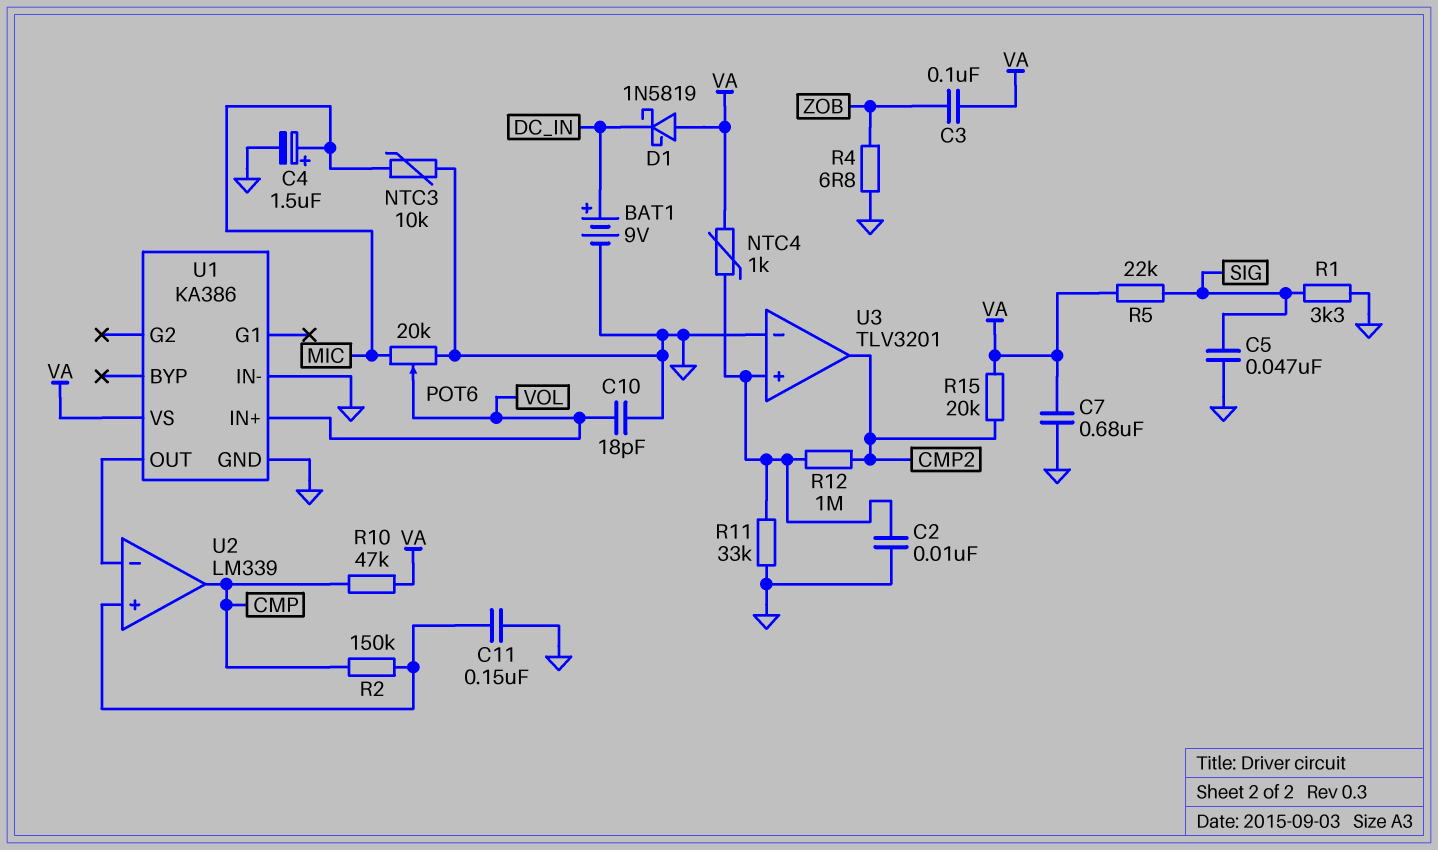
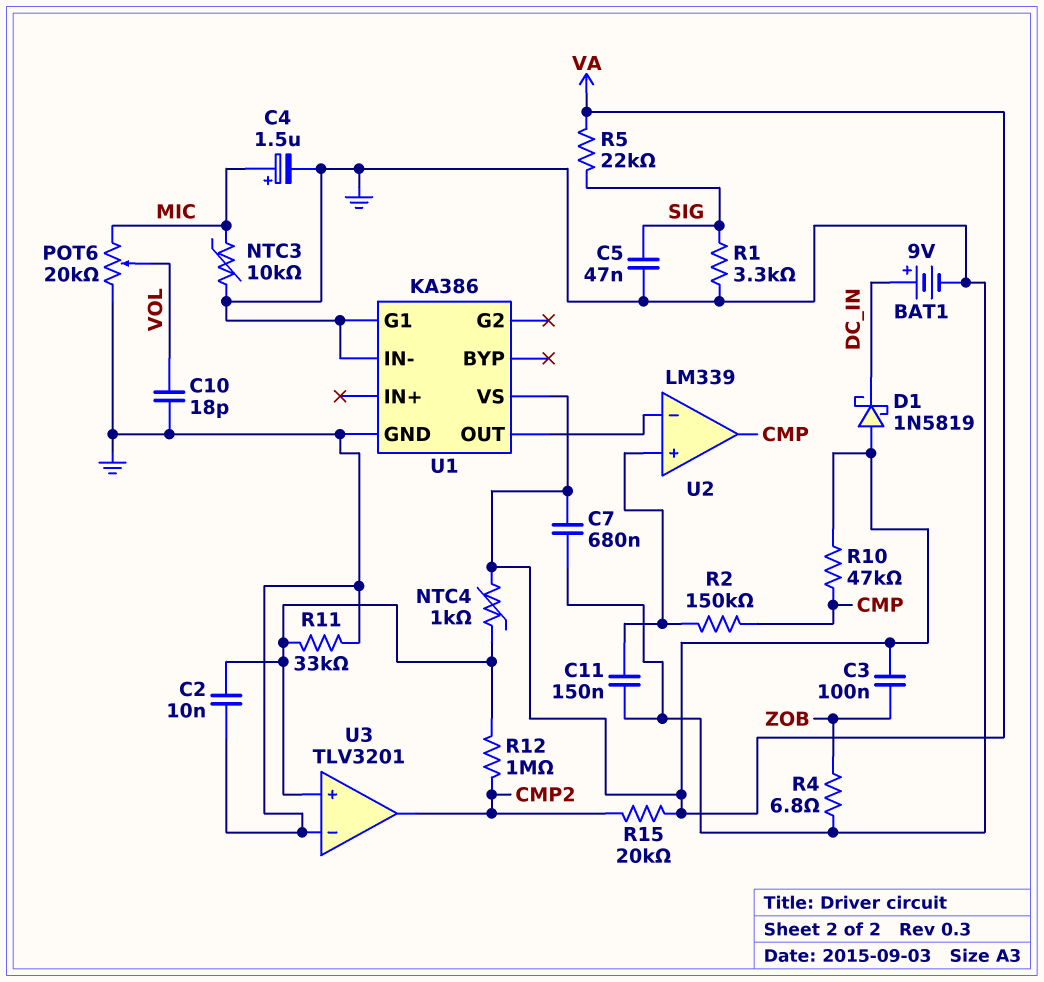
U1 pin G1: none -> GND
U1 pin IN+: VOL -> none

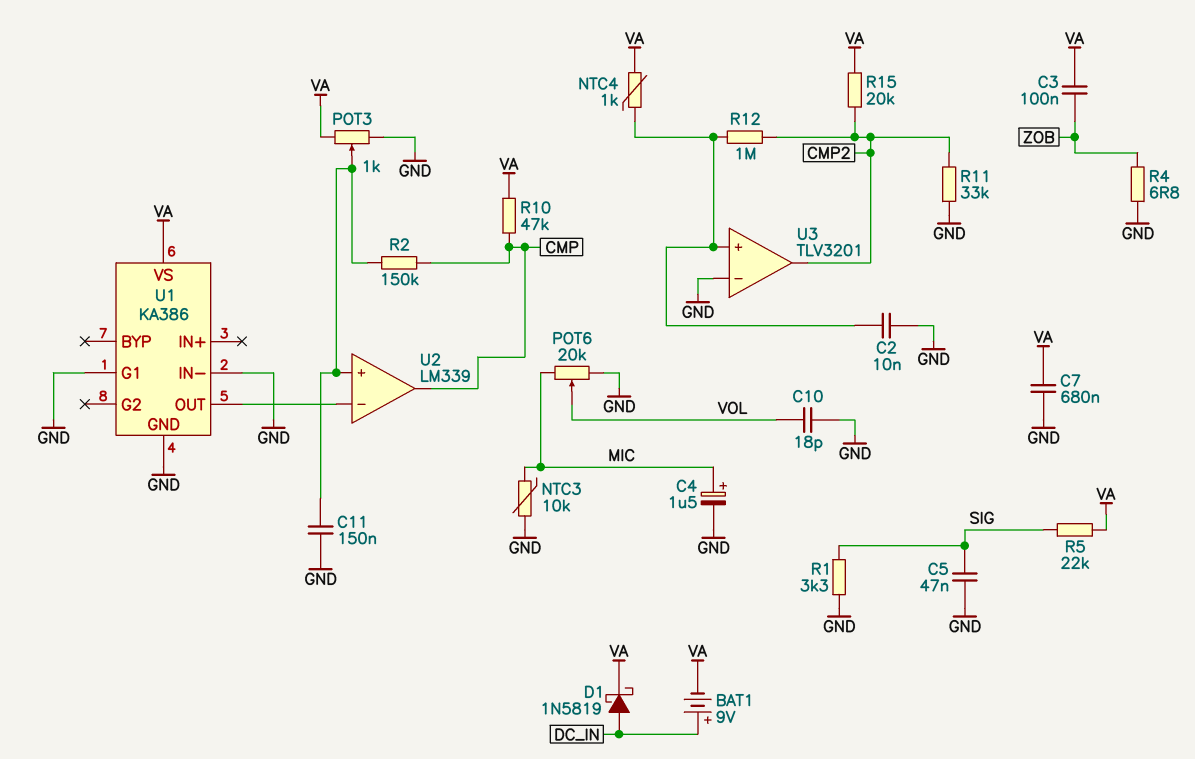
BAT1: 9V (plus DC_IN, minus GND) -> 9V (plus DC_IN, minus VA)
D1: schottky 1N5819 (A VA, K DC_IN) -> schottky 1N5819 (A DC_IN, K VA)
POT3: none -> 1k (GND, VA, wiper U2/in+)
R11: 33k (GND, U3/in+) -> 33k (CMP2, GND)

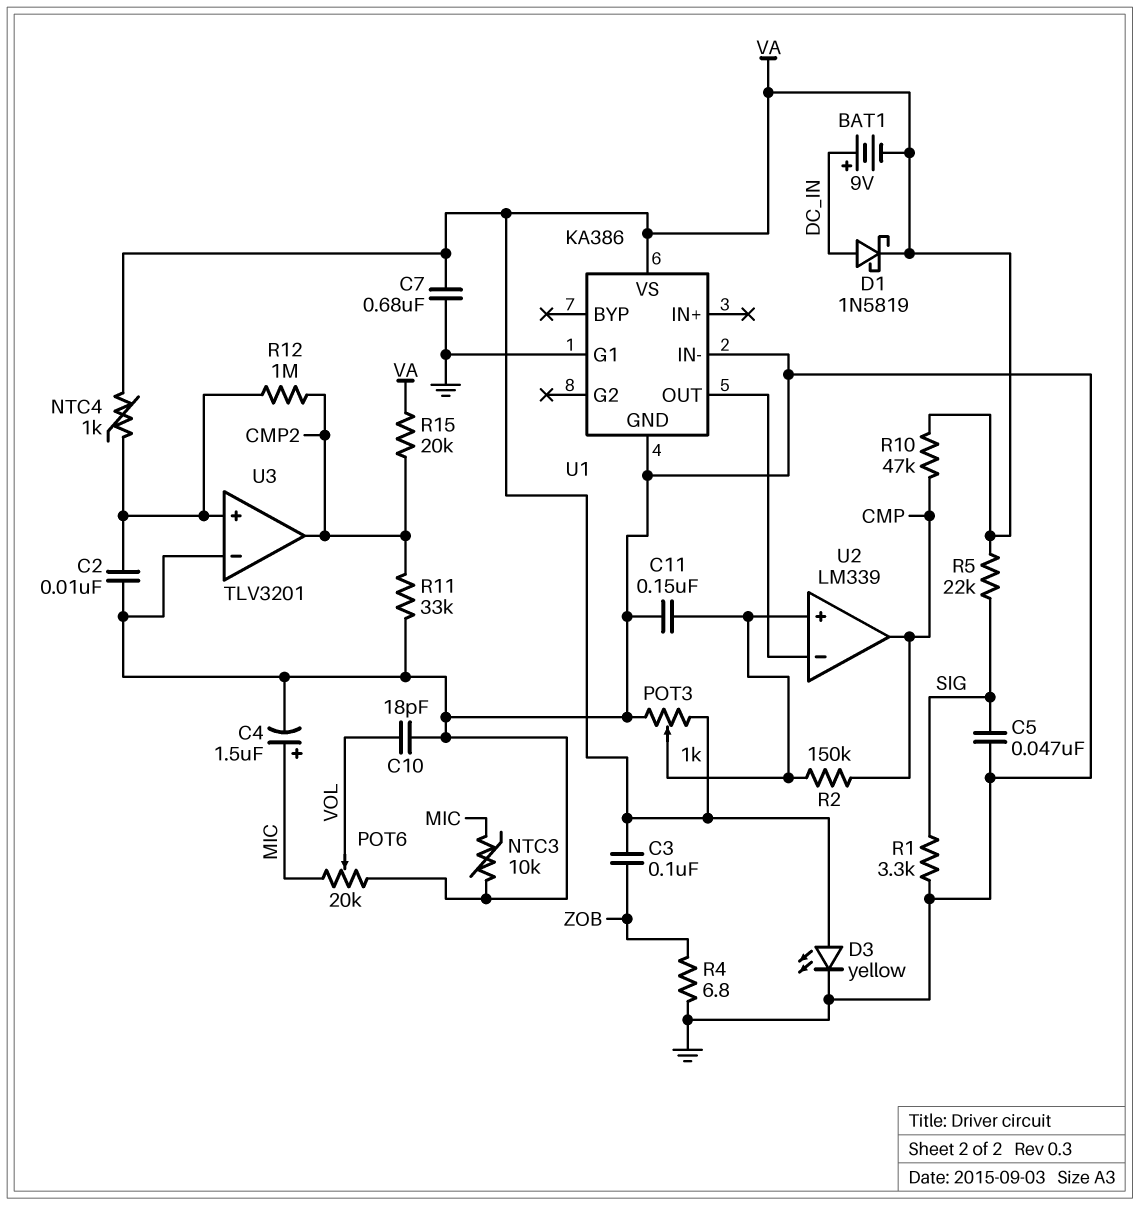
D3: none -> LED yellow (A VA, K GND)

